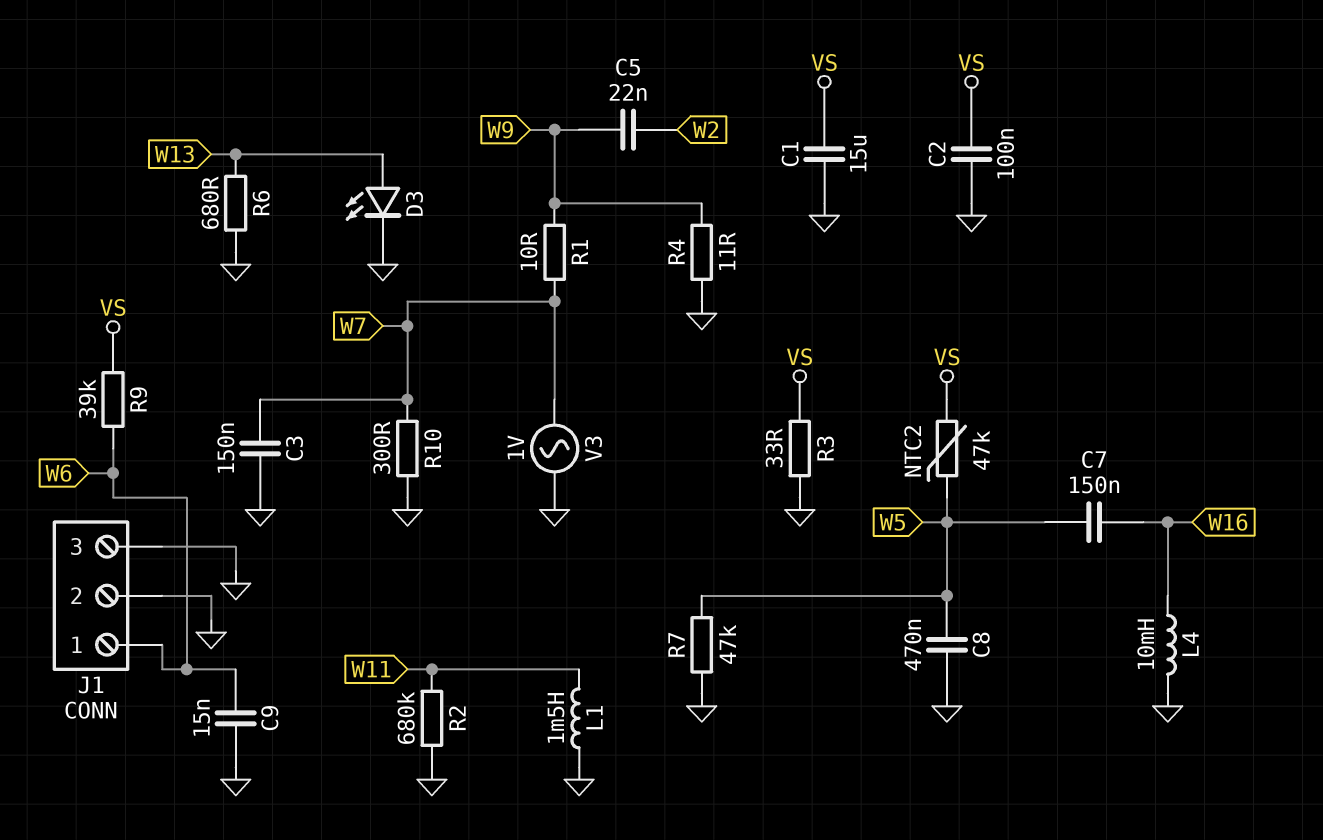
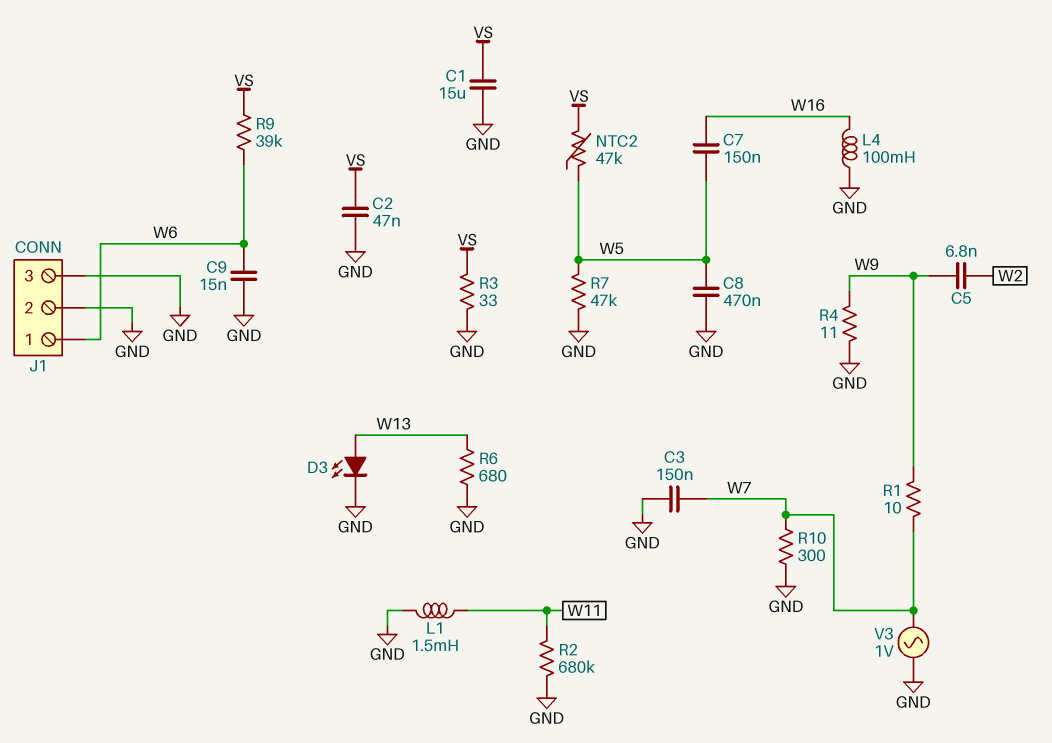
C2: 100nF (GND, VS) -> 47nF (GND, VS)
C5: 22nF (W2, W9) -> 6.8nF (W2, W9)
L4: 10mH (GND, W16) -> 100mH (GND, W16)

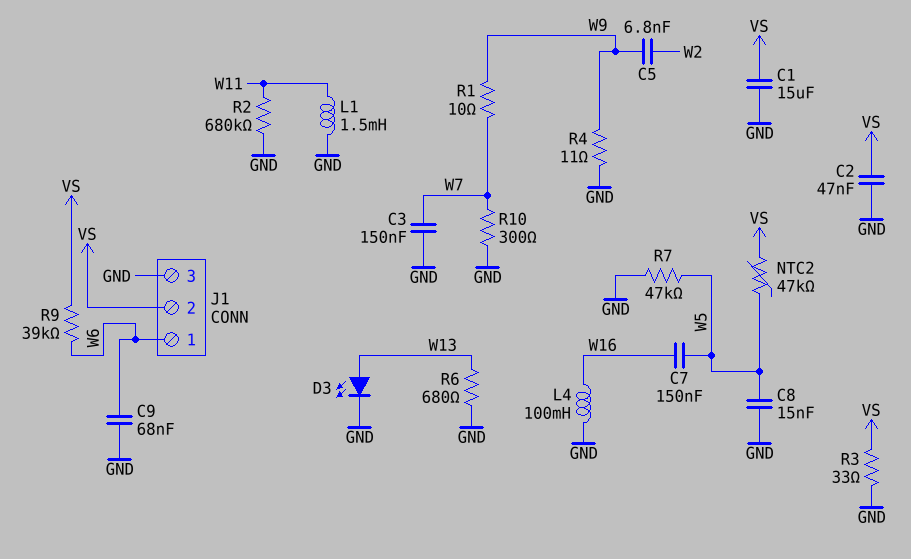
C8: 470nF (GND, W5) -> 15nF (GND, W5)
C9: 15nF (GND, W6) -> 68nF (GND, W6)
J1 pin 2: GND -> VS
V3: AC 1V (GND, W7) -> none

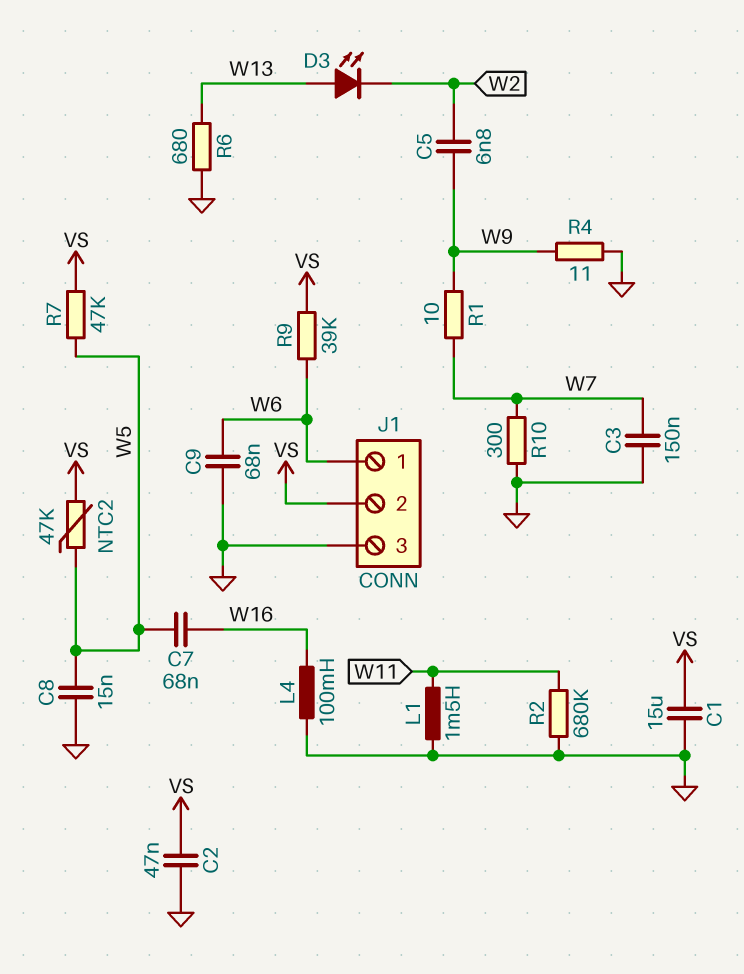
C7: 150nF (W5, W16) -> 68nF (W5, W16)
D3: LED (A W13, K GND) -> LED (A W13, K W2)
R3: 33 (GND, VS) -> none
R7: 47k (GND, W5) -> 47k (VS, W5)

